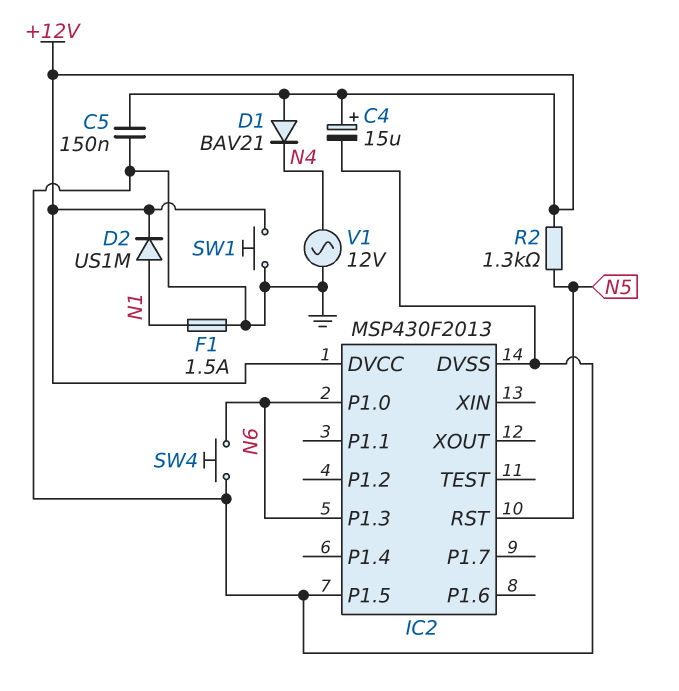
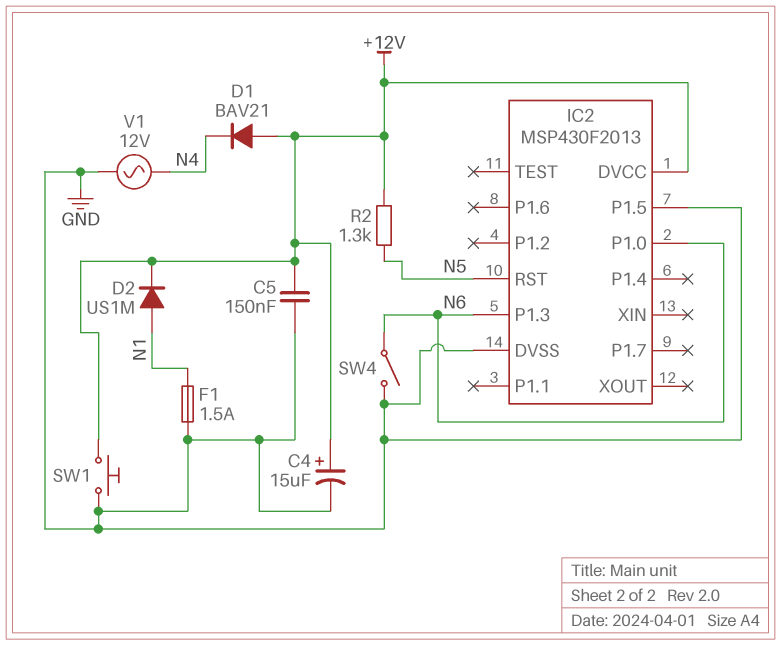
SW4: button (GND, N6) -> switch (GND, N6)

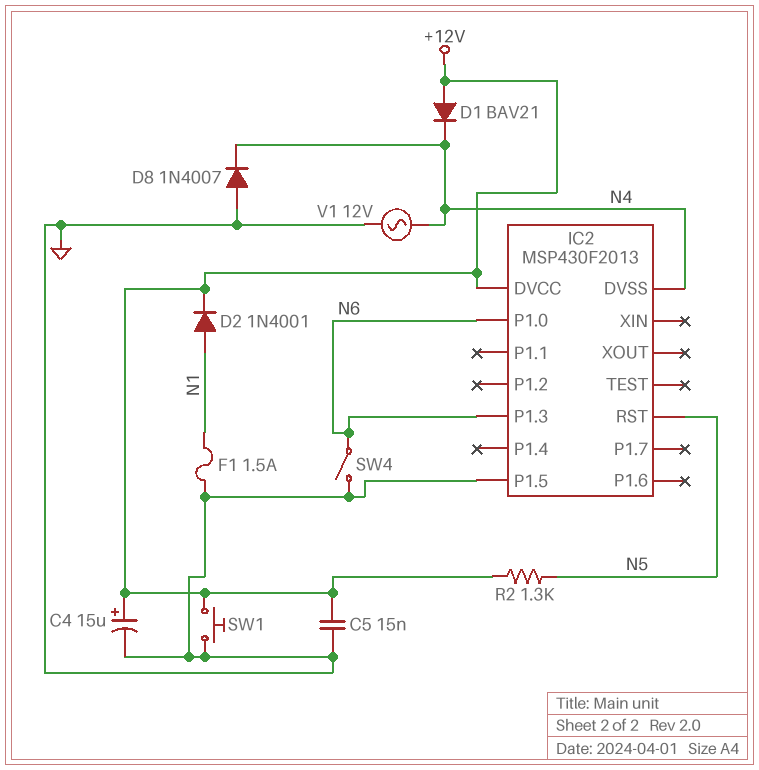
C5: 150nF (+12V, GND) -> 15nF (+12V, GND)
D2: diode US1M (A N1, K +12V) -> diode 1N4001 (A N1, K +12V)
D8: none -> diode 1N4007 (A GND, K N4)
IC2 pin DVSS: GND -> N4

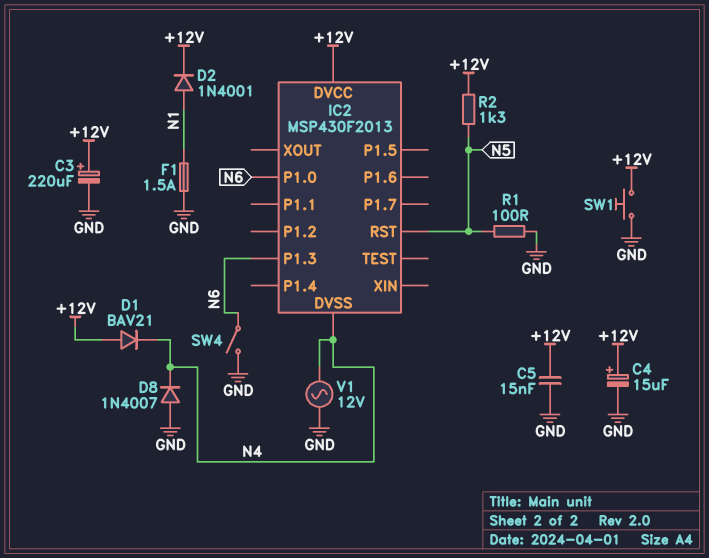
C3: none -> 220uF (plus +12V, minus GND)
IC2 pin P1.5: GND -> none
R1: none -> 100 (GND, N5)

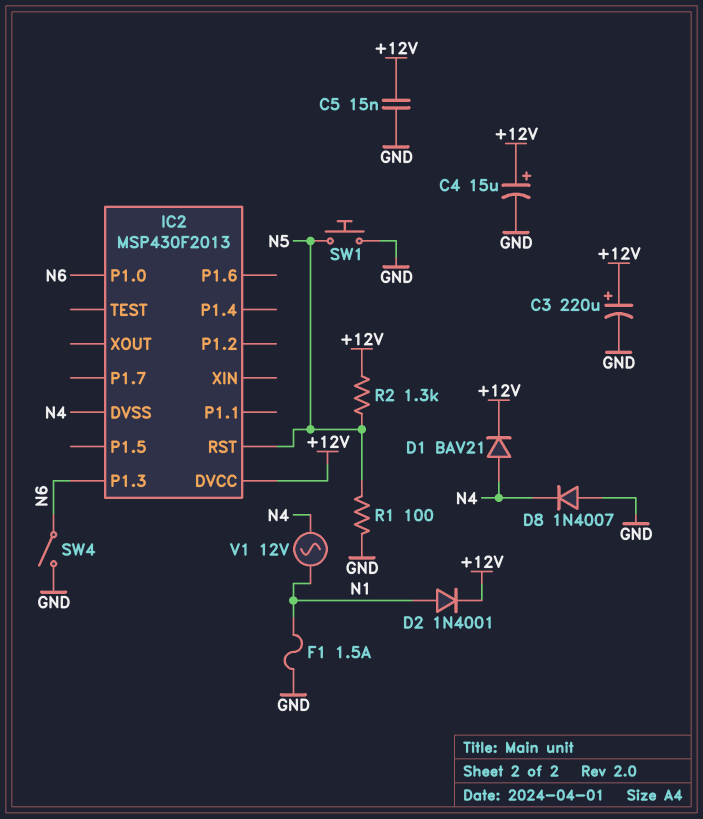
D1: diode BAV21 (A +12V, K N4) -> diode BAV21 (A N4, K +12V)
SW1: button (+12V, GND) -> button (GND, N5)
V1: AC 12V (GND, N4) -> AC 12V (N1, N4)

